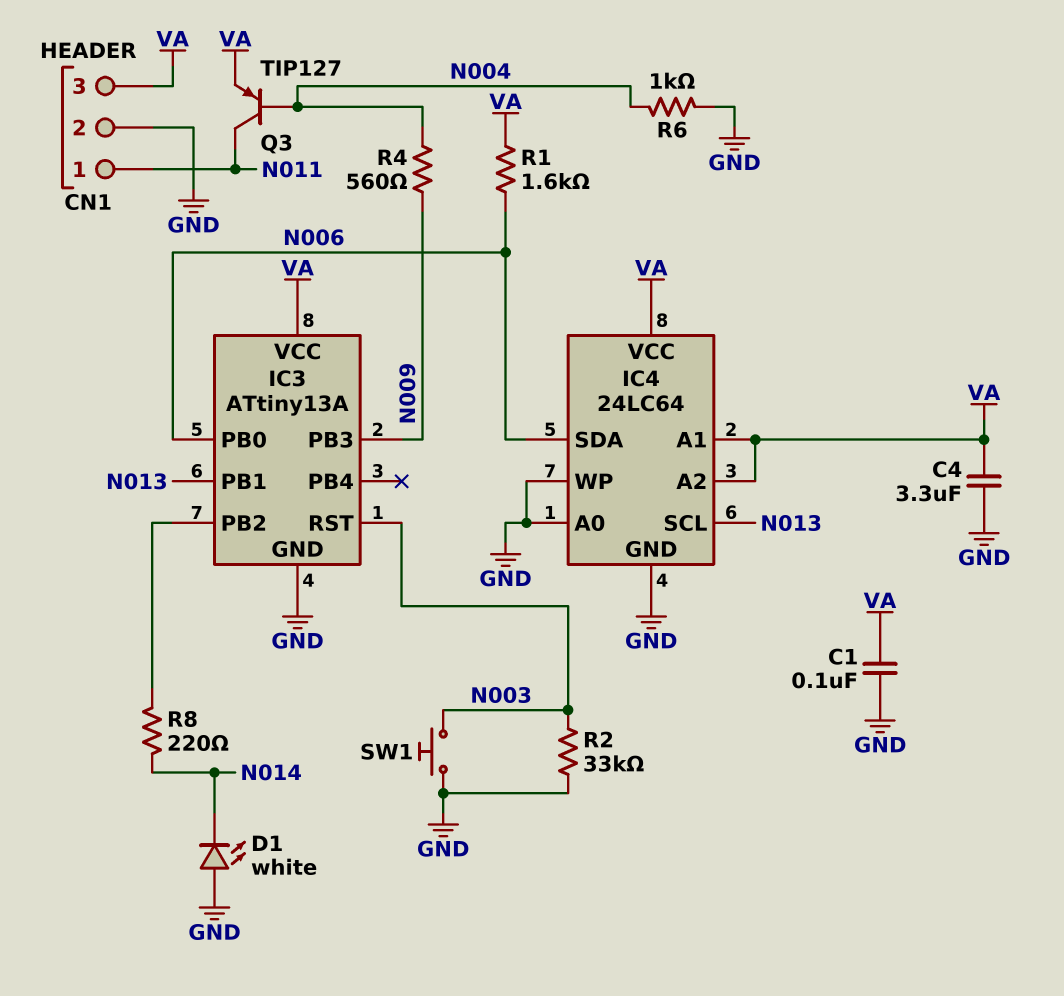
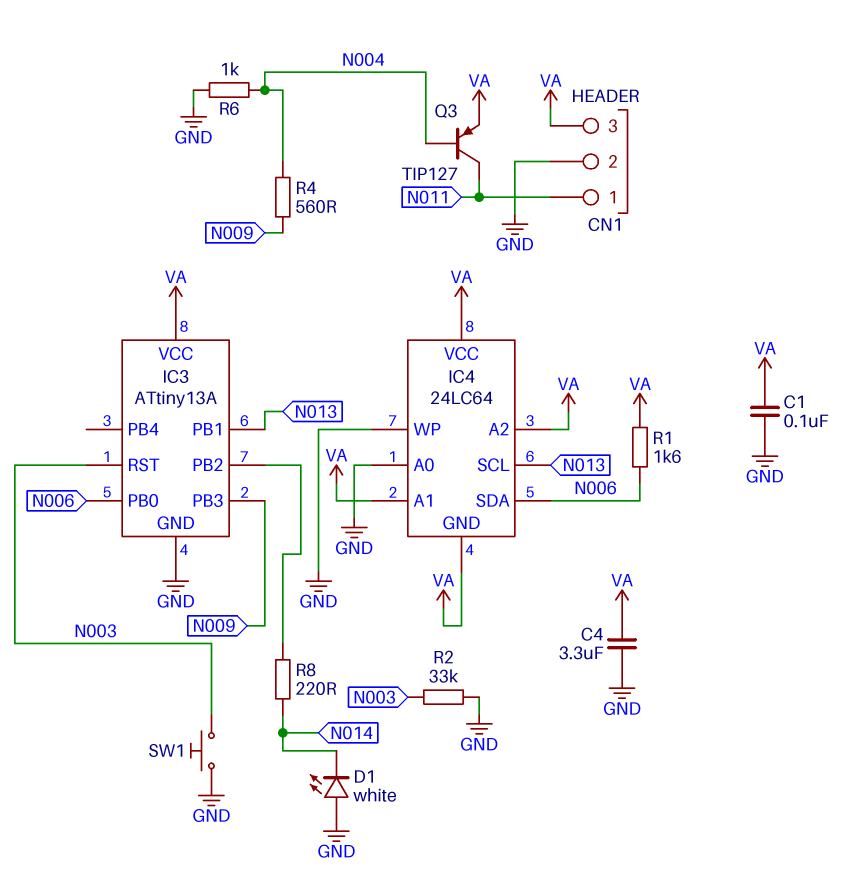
IC4 pin GND: GND -> VA

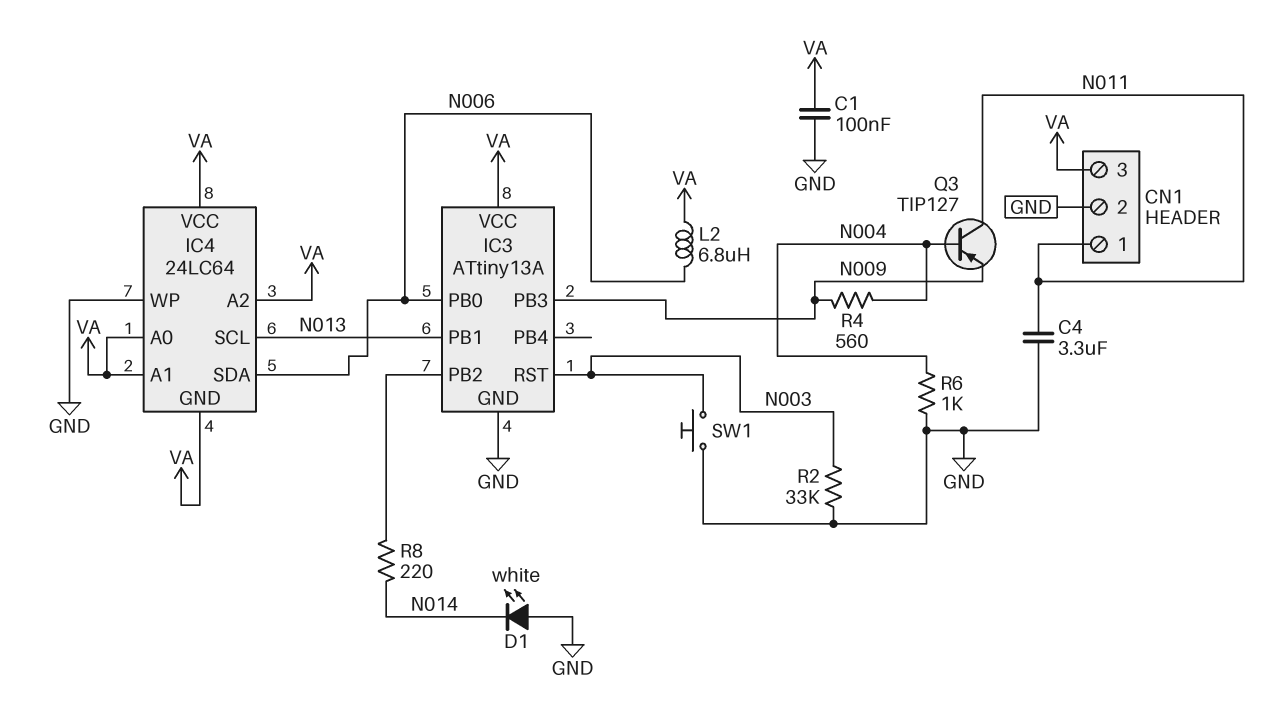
C4: 3.3uF (GND, VA) -> 3.3uF (GND, N011)
IC4 pin A0: GND -> VA
L2: none -> 6.8uH (N006, VA)
Q3: PNP TIP127 (B N004, C N011, E VA) -> PNP TIP127 (B N004, C N011, E N009)
R1: 1.6k (N006, VA) -> none

